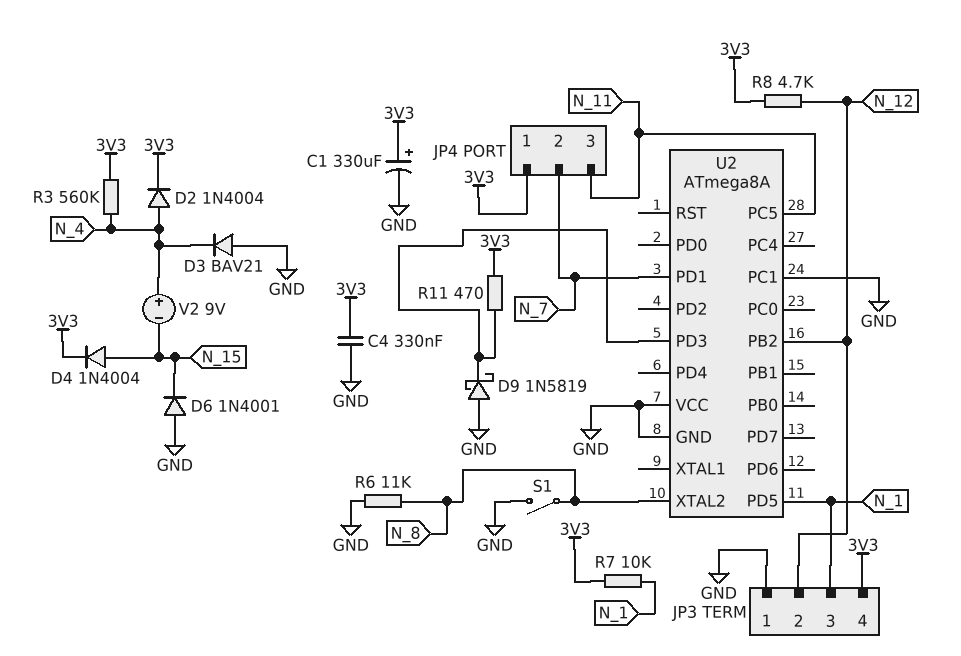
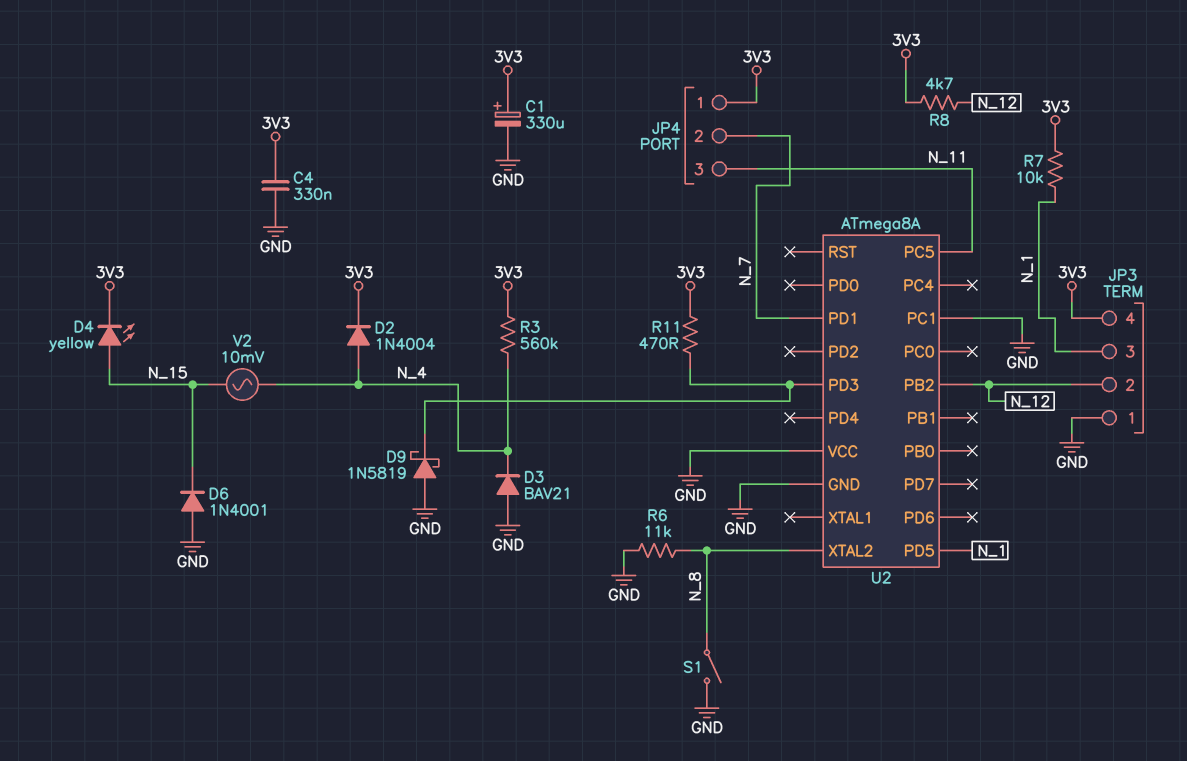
D4: diode 1N4004 (A N_15, K 3V3) -> LED yellow (A N_15, K 3V3)
V2: 9V (plus N_4, minus N_15) -> AC 10mV (N_4, N_15)

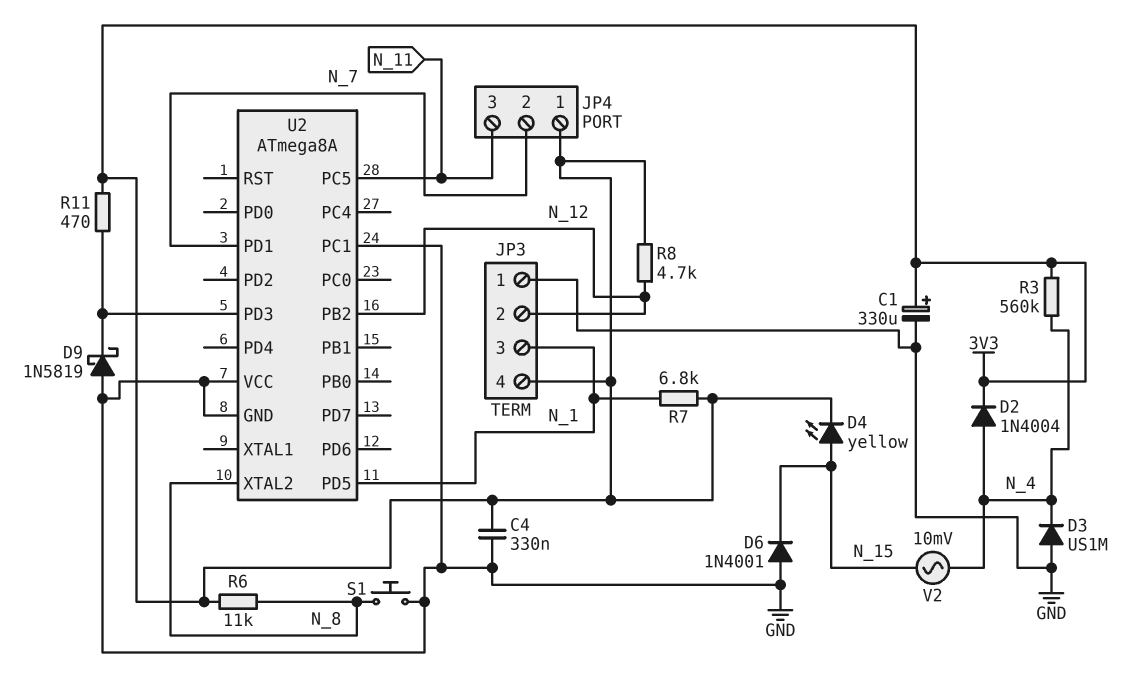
D3: diode BAV21 (A GND, K N_4) -> diode US1M (A GND, K N_4)
R6: 11k (GND, N_8) -> 11k (3V3, N_8)
R7: 10k (3V3, N_1) -> 6.8k (3V3, N_1)
S1: switch (GND, N_8) -> button (GND, N_8)

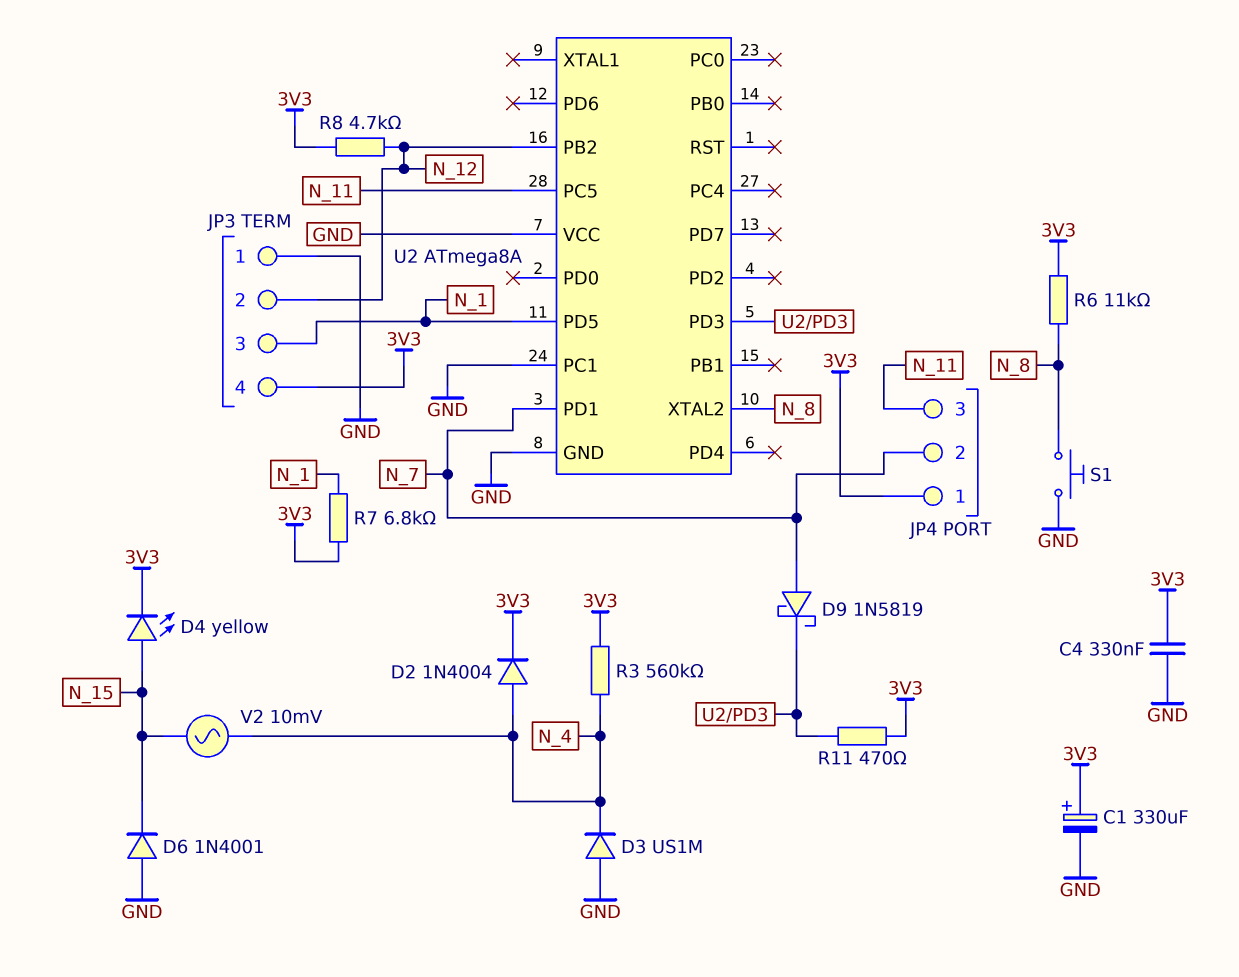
D9: schottky 1N5819 (A GND, K U2/PD3) -> schottky 1N5819 (A N_7, K U2/PD3)

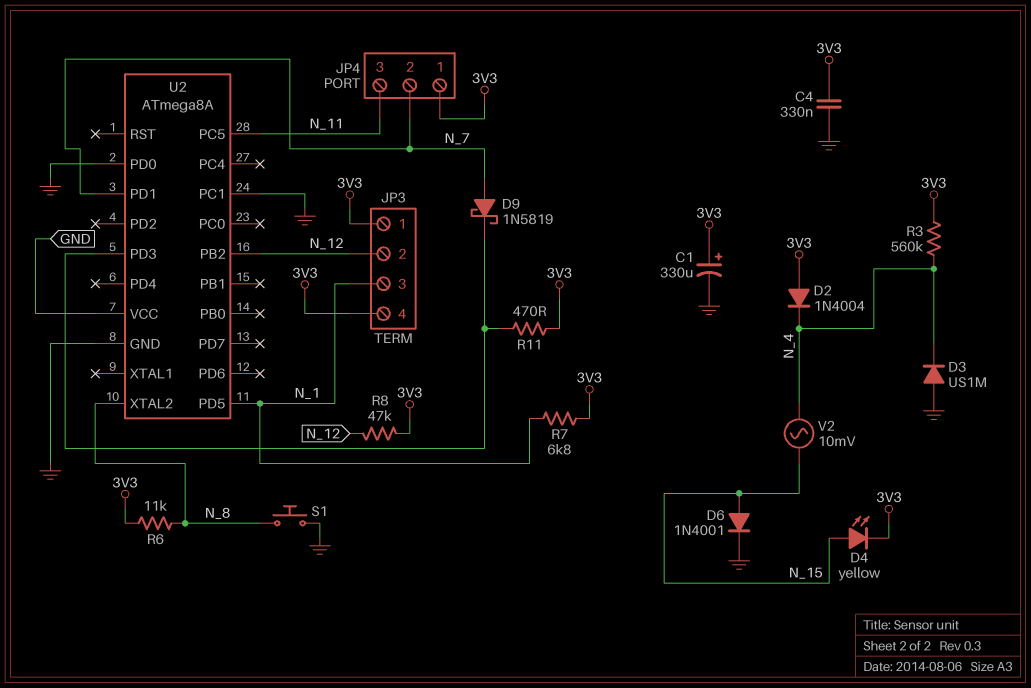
D2: diode 1N4004 (A N_4, K 3V3) -> diode 1N4004 (A 3V3, K N_4)
D6: diode 1N4001 (A GND, K N_15) -> diode 1N4001 (A N_15, K GND)
JP3 pin 1: GND -> 3V3
R8: 4.7k (3V3, N_12) -> 47k (3V3, N_12)
U2 pin PD0: none -> GND

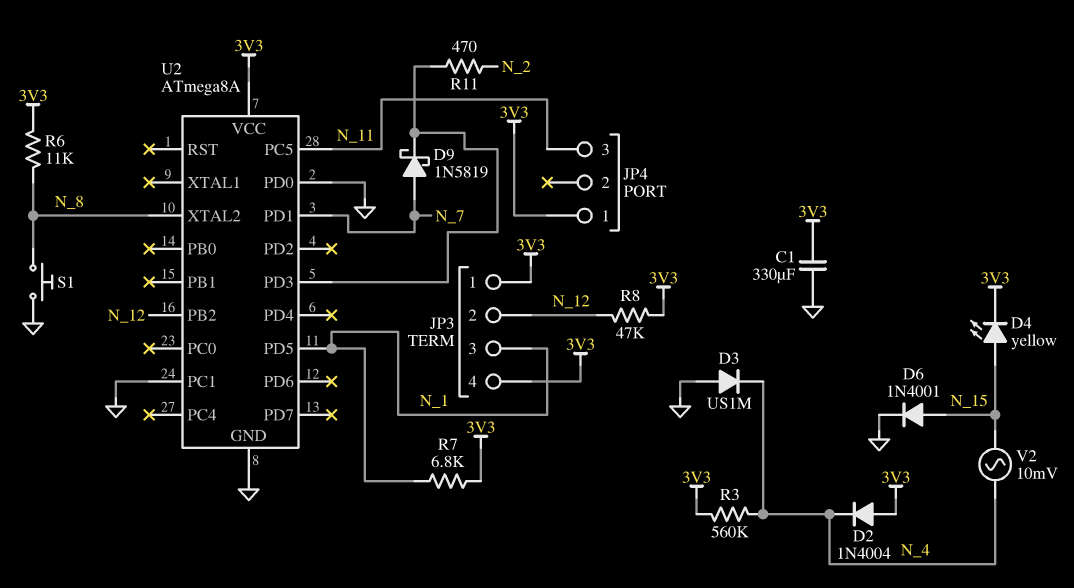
C1: 330uF (plus 3V3, minus GND) -> 330uF (3V3, GND)
C4: 330nF (3V3, GND) -> none
JP4 pin 2: N_7 -> none
R11: 470 (3V3, U2/PD3) -> 470 (N_2, U2/PD3)
U2 pin VCC: GND -> 3V3

